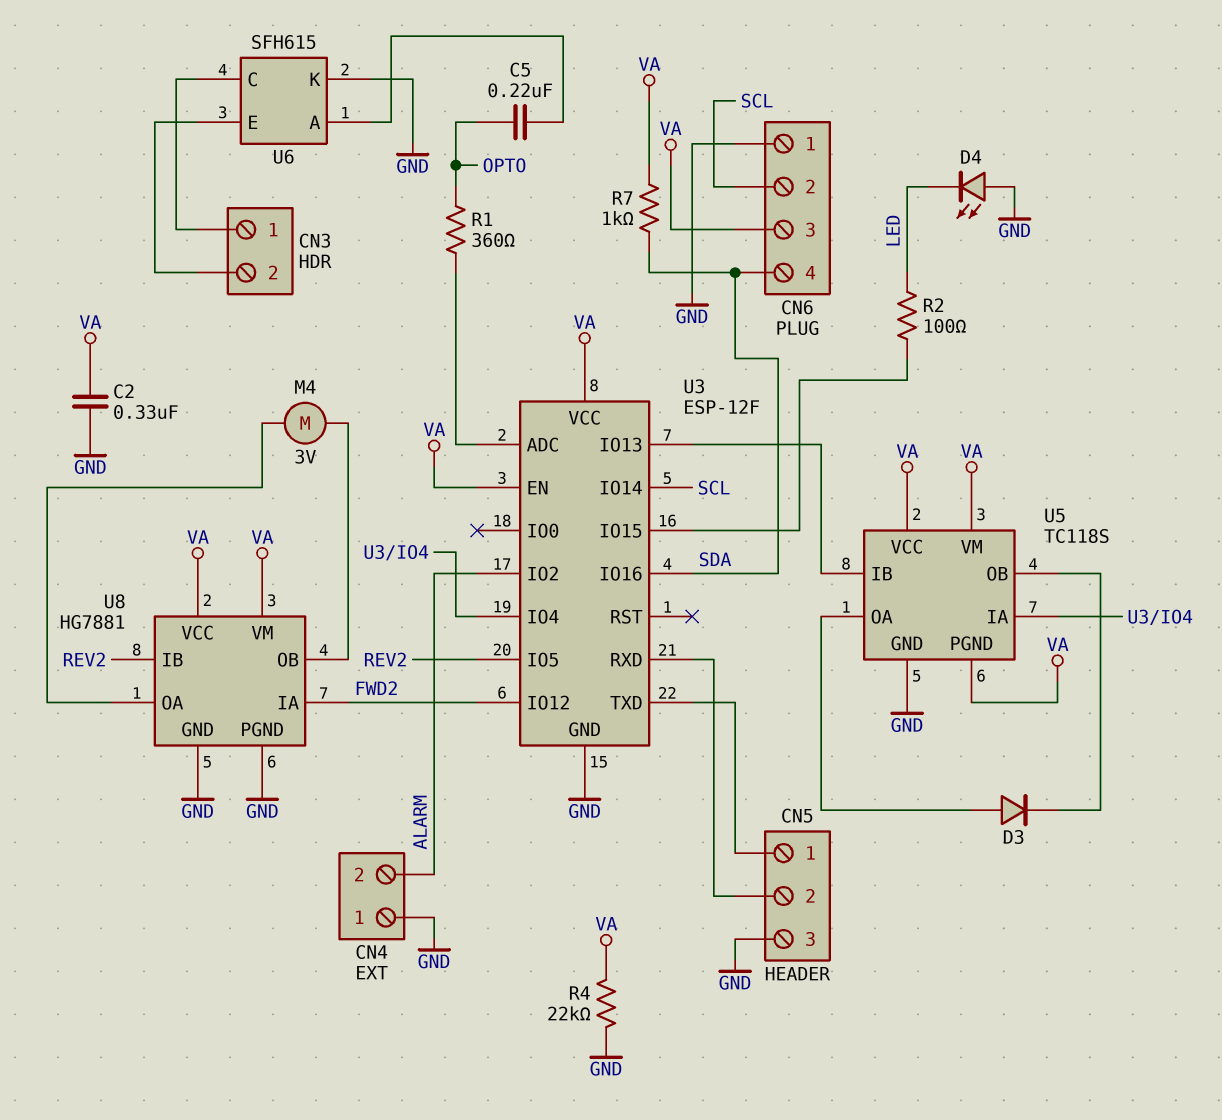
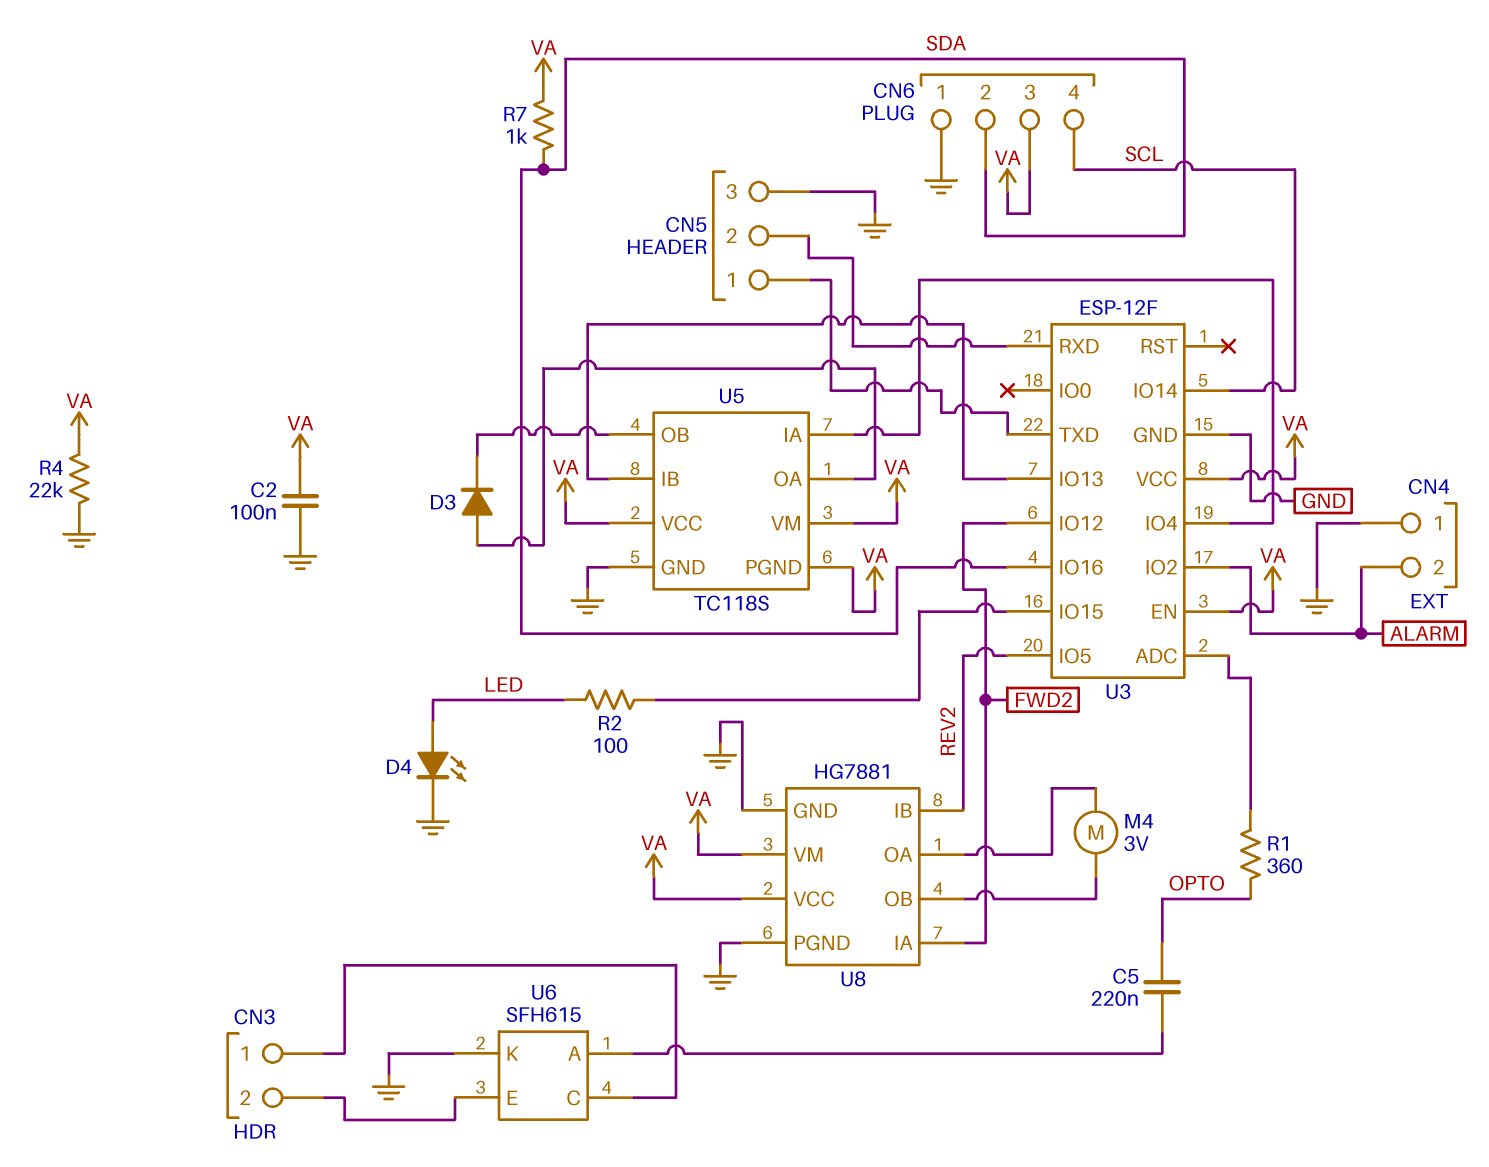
C2: 330nF (GND, VA) -> 100nF (GND, VA)
CN6 pin 2: SCL -> SDA
CN6 pin 4: SDA -> SCL
D4: LED (A GND, K LED) -> LED (A LED, K GND)

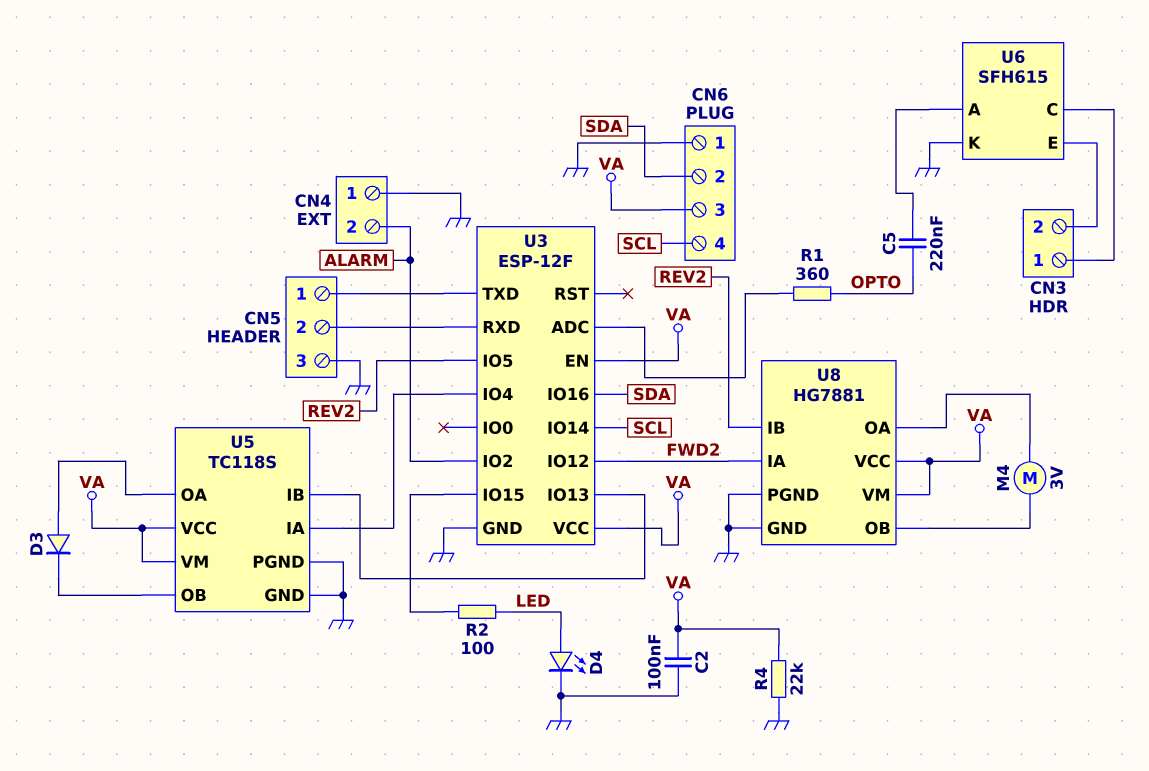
R7: 1k (SDA, VA) -> none
U5 pin PGND: VA -> GND

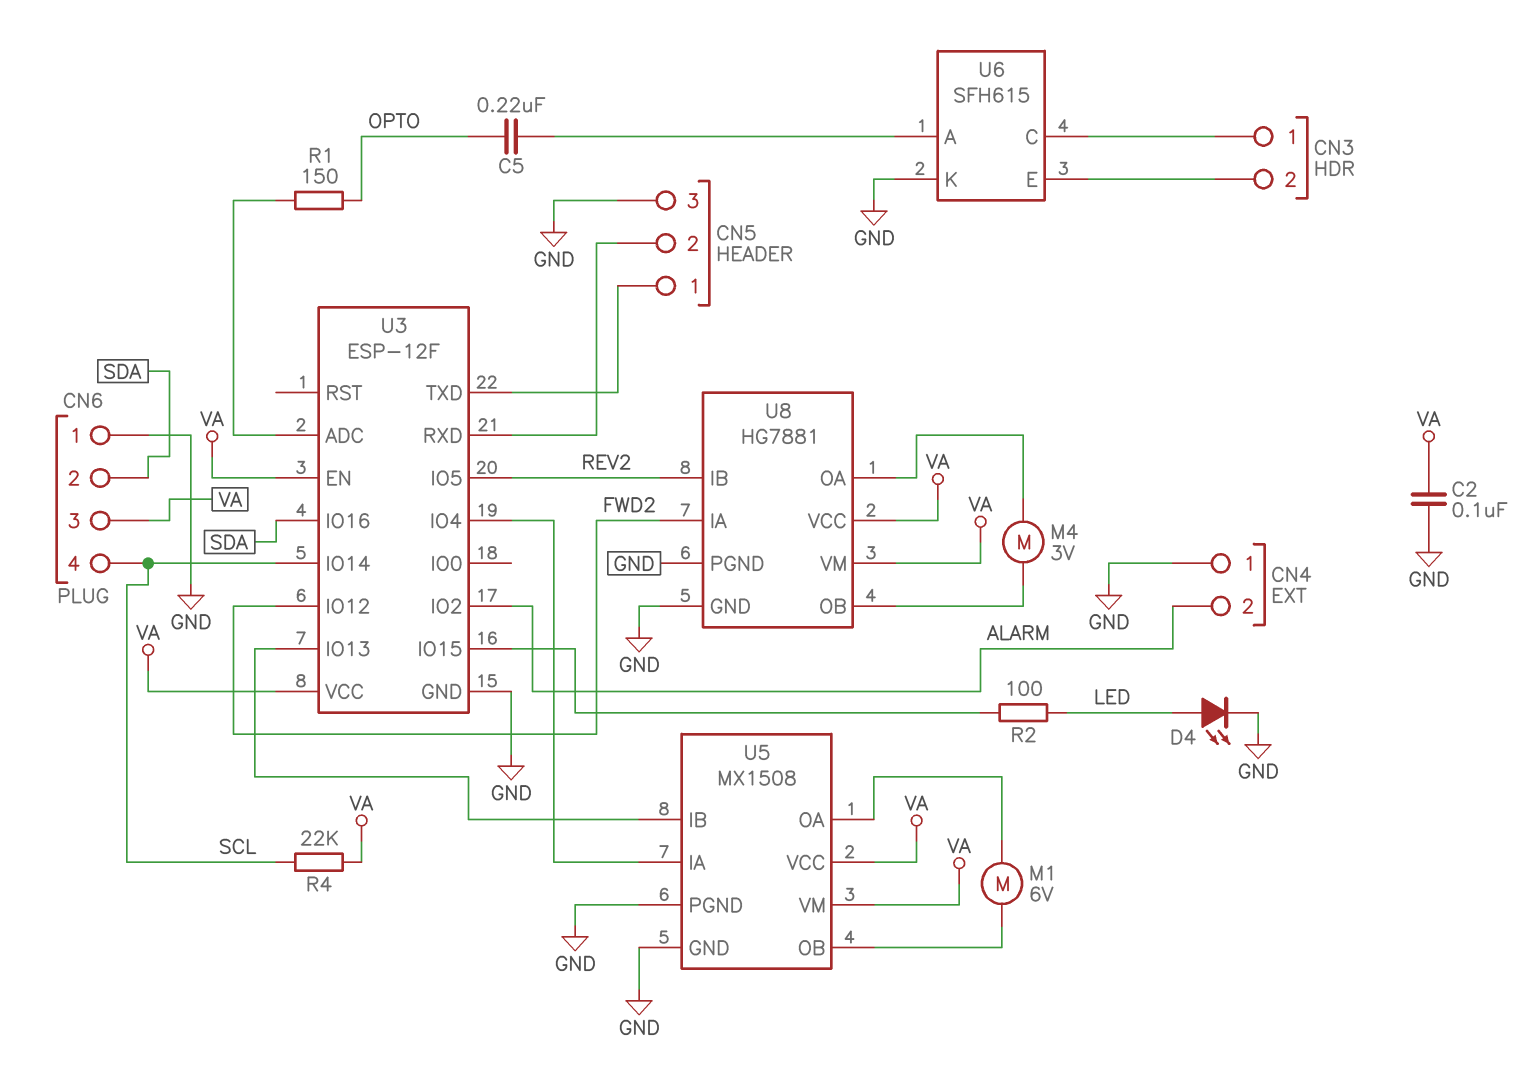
D3: diode (A U5/OA, K U5/OB) -> none
M1: none -> motor 6V (U5/OA, U5/OB)
R1: 360 (OPTO, U3/ADC) -> 150 (OPTO, U3/ADC)
R4: 22k (GND, VA) -> 22k (SCL, VA)
U5: TC118S -> MX1508

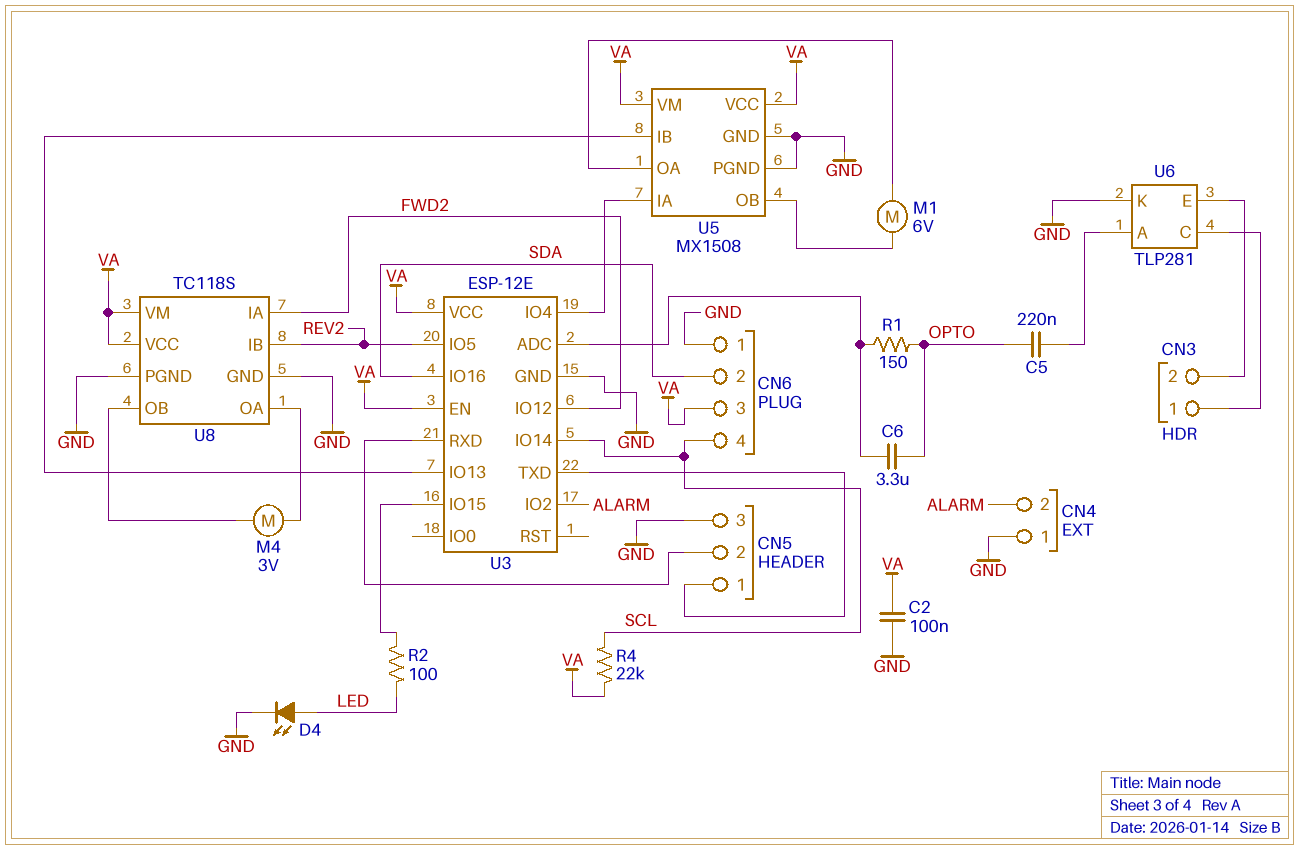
C6: none -> 3.3uF (OPTO, U3/ADC)
U3: ESP-12F -> ESP-12E
U6: SFH615 -> TLP281
U8: HG7881 -> TC118S

